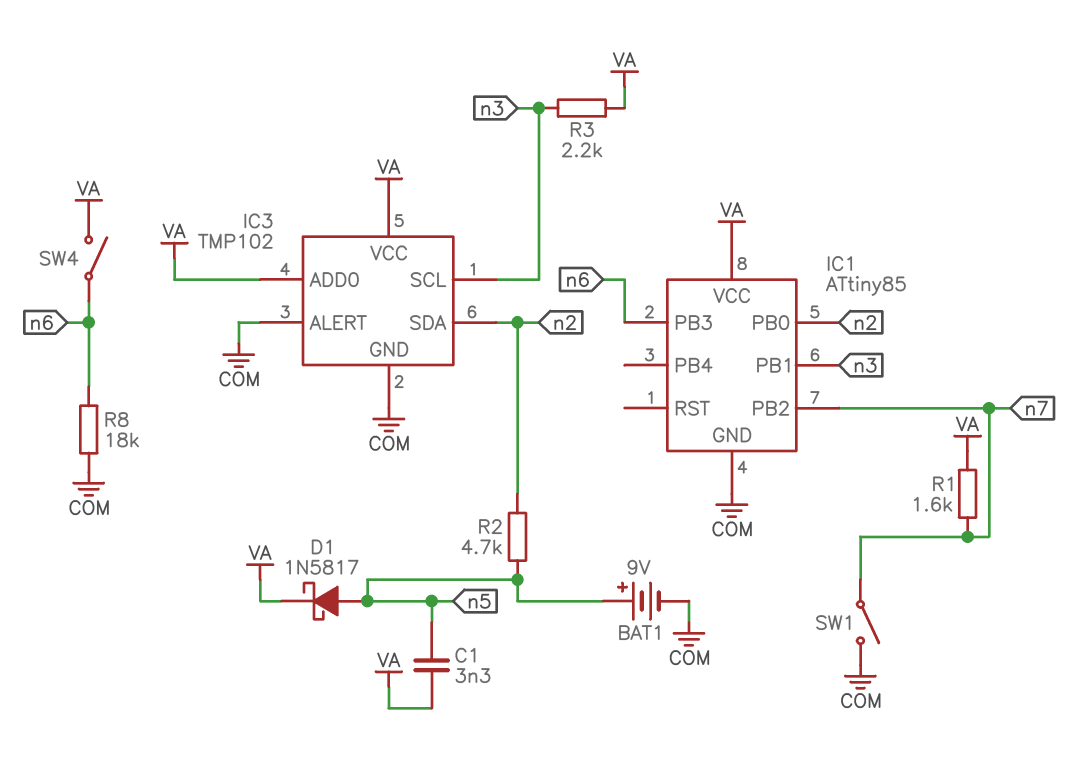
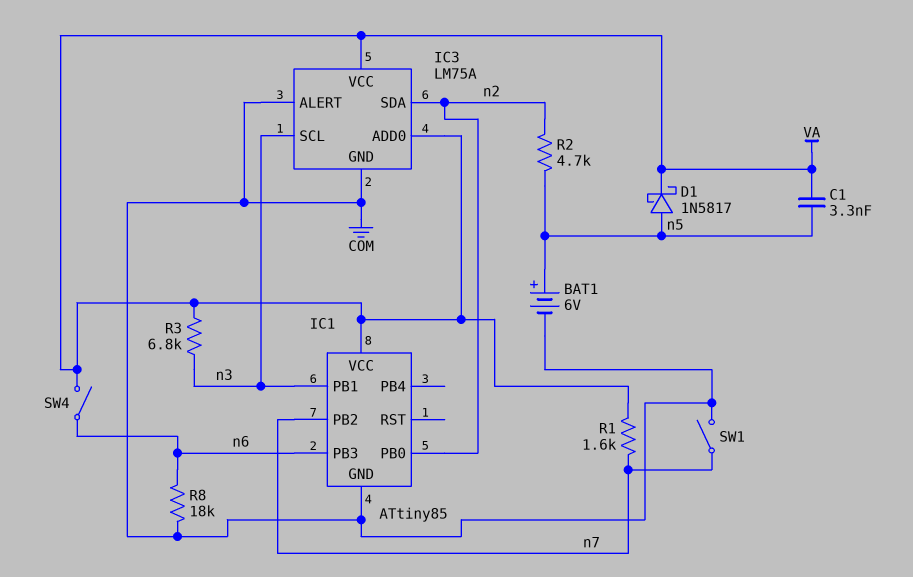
BAT1: 9V (plus n5, minus COM) -> 6V (plus n5, minus COM)
IC3: TMP102 -> LM75A
R3: 2.2k (VA, n3) -> 6.8k (VA, n3)

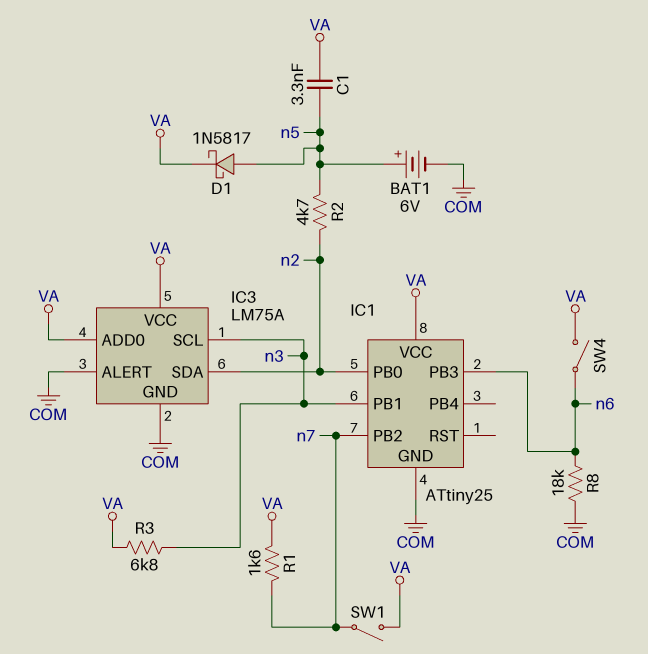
IC1: ATtiny85 -> ATtiny25
SW1: switch (COM, n7) -> switch (VA, n7)

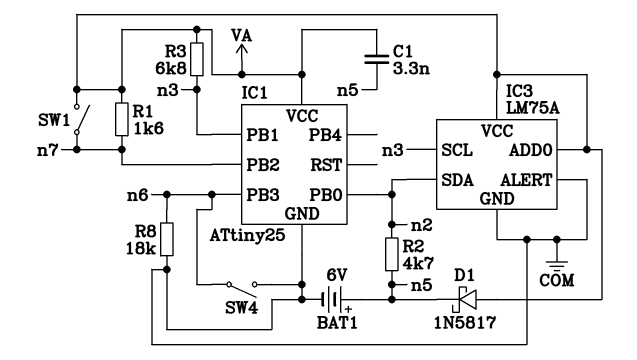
D1: schottky 1N5817 (A n5, K VA) -> schottky 1N5817 (A VA, K n5)
SW4: switch (VA, n6) -> switch (COM, n6)

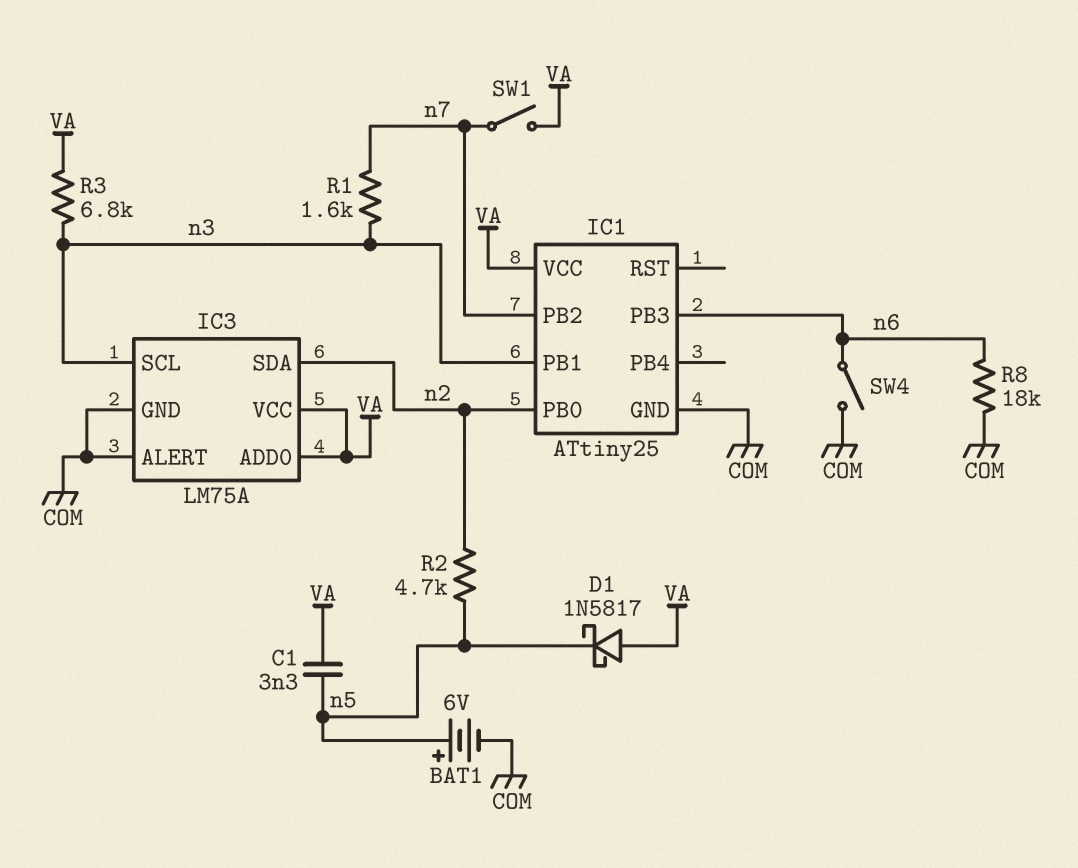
R1: 1.6k (VA, n7) -> 1.6k (n3, n7)

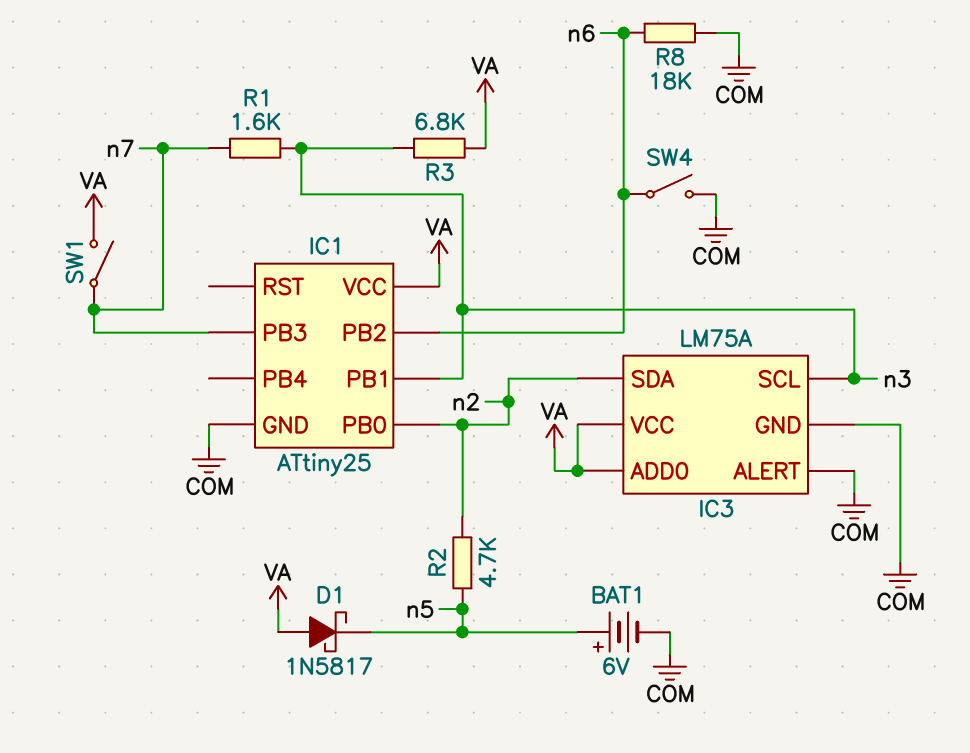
C1: 3.3nF (VA, n5) -> none
IC1 pin PB2: n7 -> n6
IC1 pin PB3: n6 -> n7

